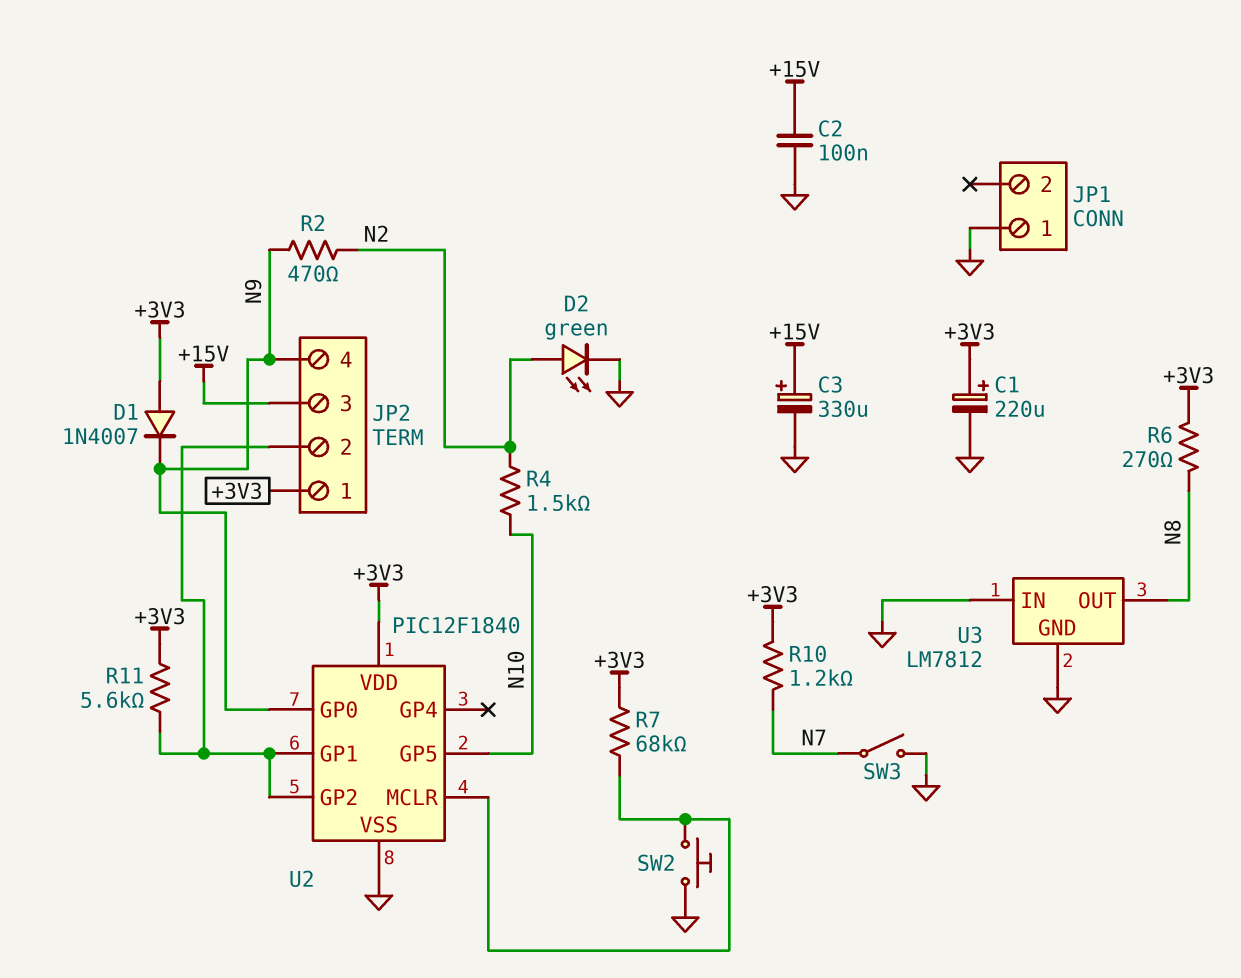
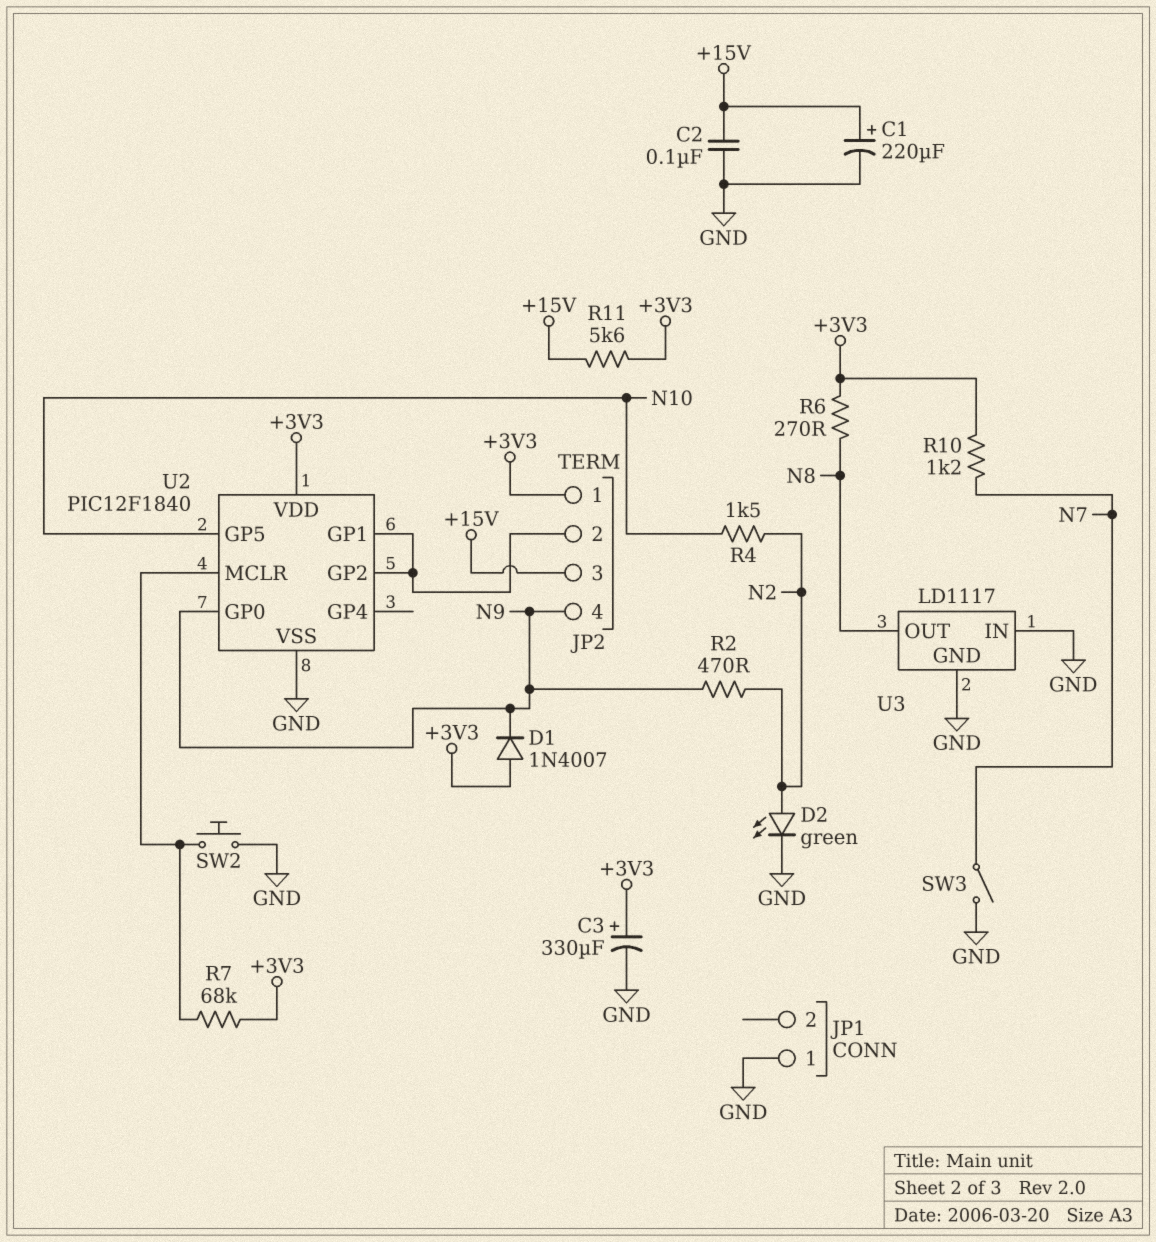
C1: 220uF (plus +3V3, minus GND) -> 220uF (plus +15V, minus GND)
C3: 330uF (plus +15V, minus GND) -> 330uF (plus +3V3, minus GND)
R11: 5.6k (+3V3, JP2/2) -> 5.6k (+3V3, +15V)
U3: LM7812 -> LD1117

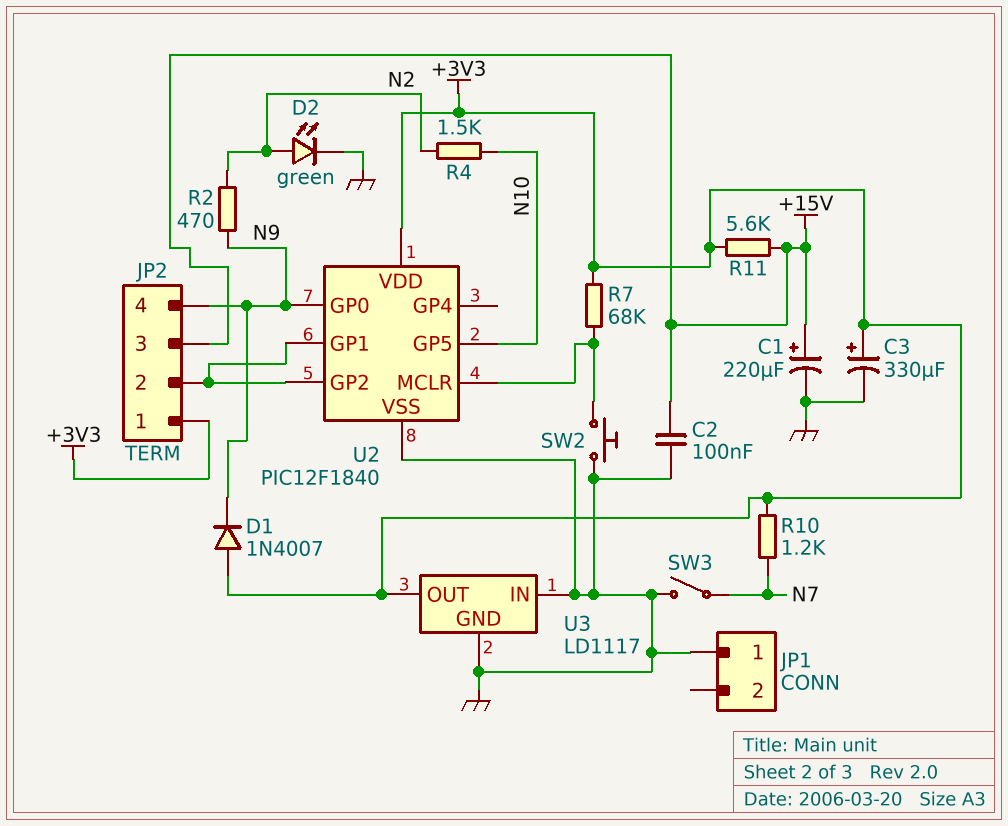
R6: 270 (+3V3, N8) -> none
U3 pin OUT: N8 -> +3V3

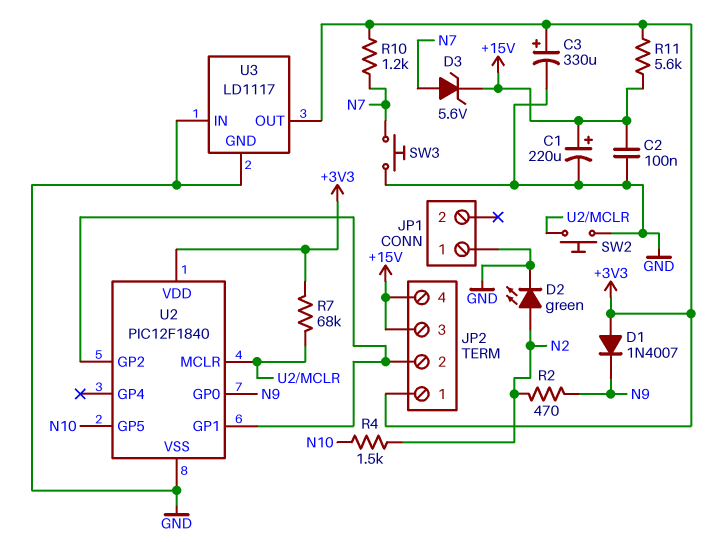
D3: none -> zener 5.6V (A N7, K +15V)
JP2 pin 4: N9 -> +15V
SW3: switch (GND, N7) -> button (GND, N7)

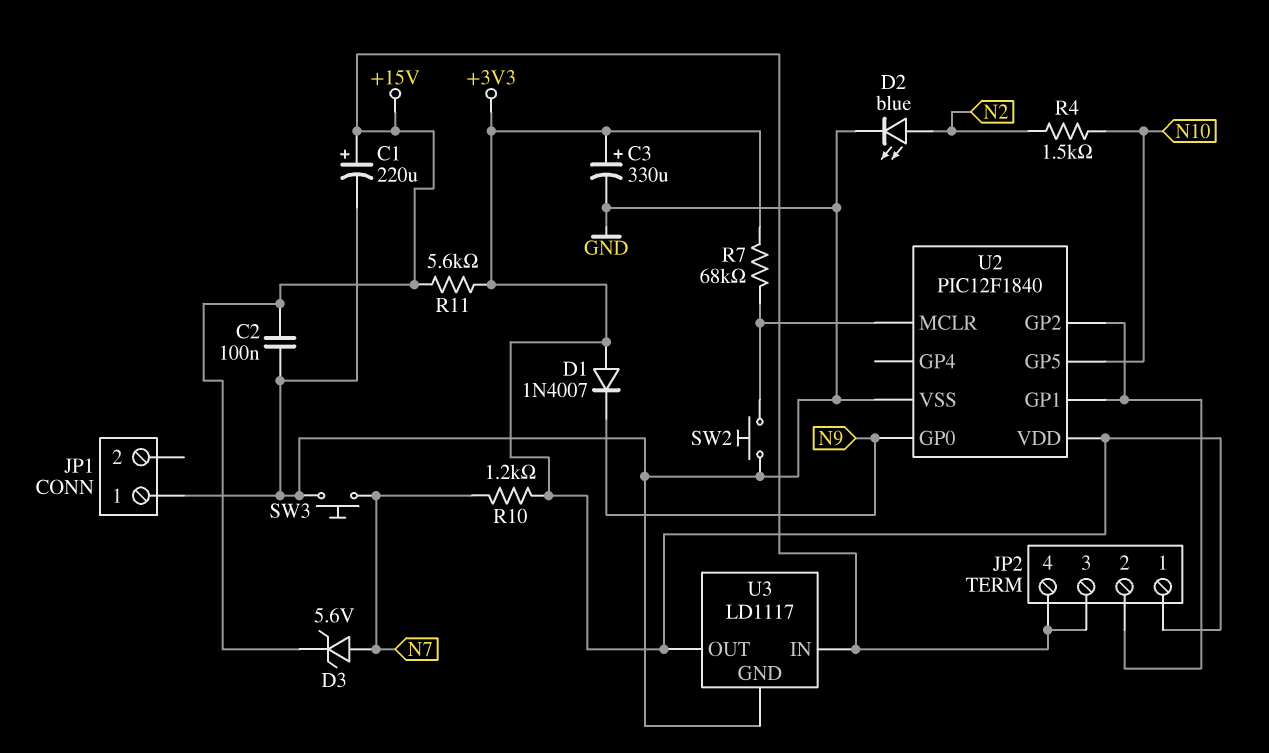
D2: LED green (A N2, K GND) -> LED blue (A N2, K GND)
R2: 470 (N2, N9) -> none
U3 pin IN: GND -> +15V

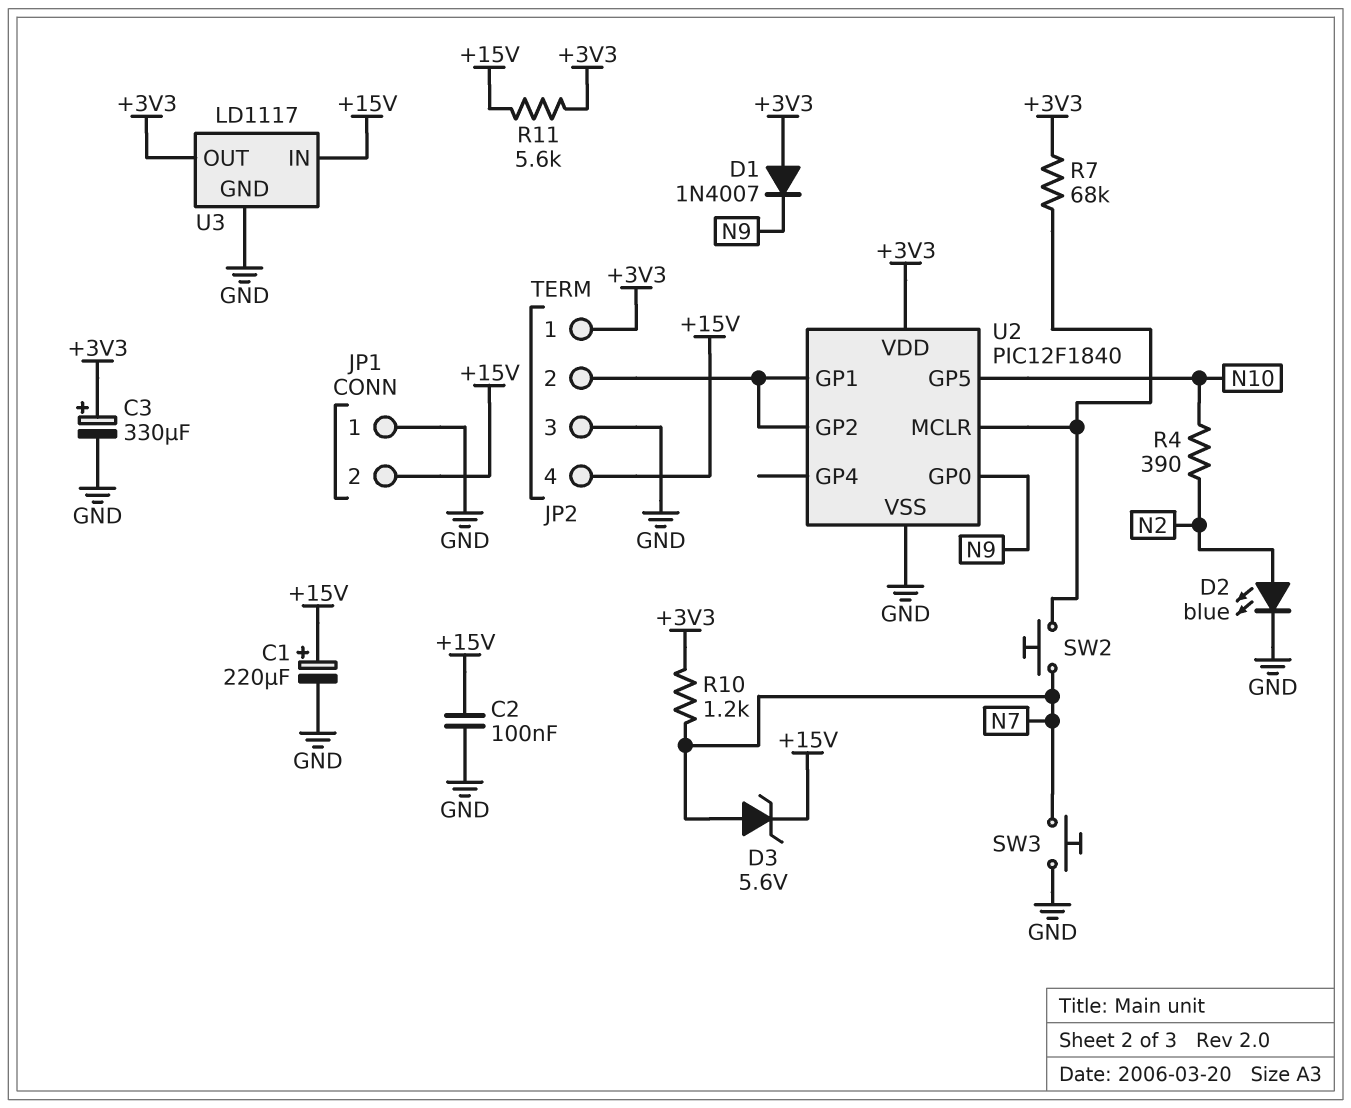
JP1 pin 2: none -> +15V
JP2 pin 3: +15V -> GND
R4: 1.5k (N2, N10) -> 390 (N2, N10)
SW2: button (GND, U2/MCLR) -> button (N7, U2/MCLR)

